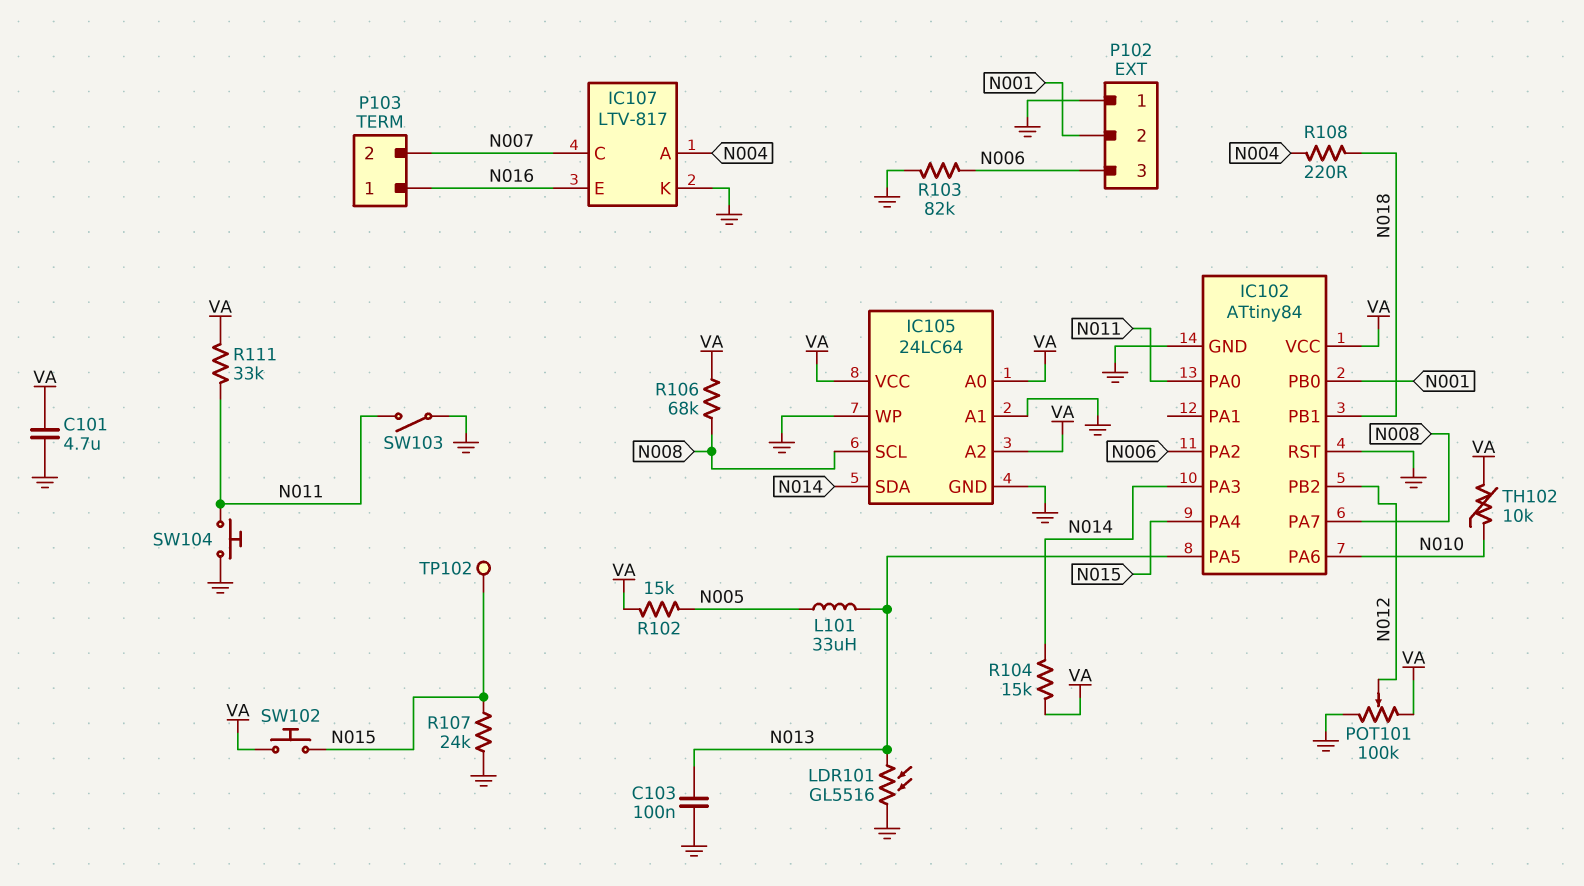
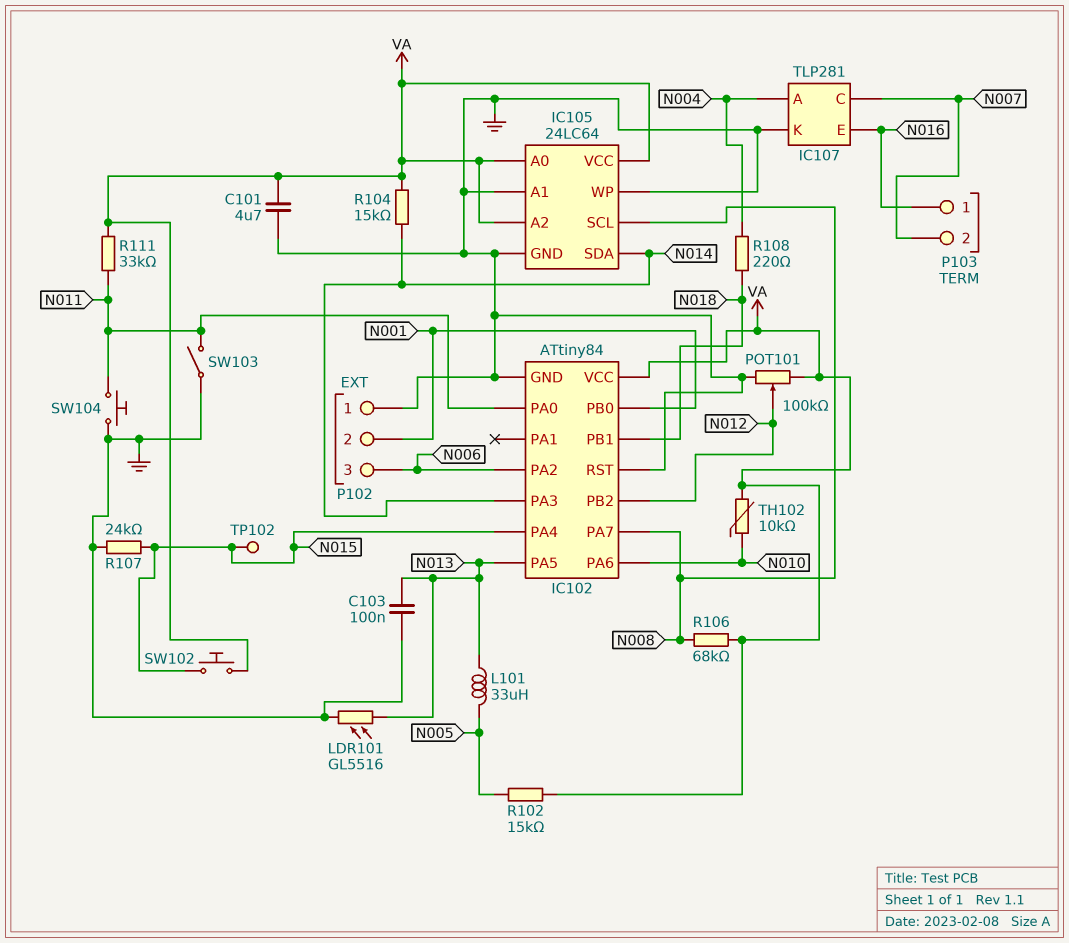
IC107: LTV-817 -> TLP281
R103: 82k (GND, N006) -> none

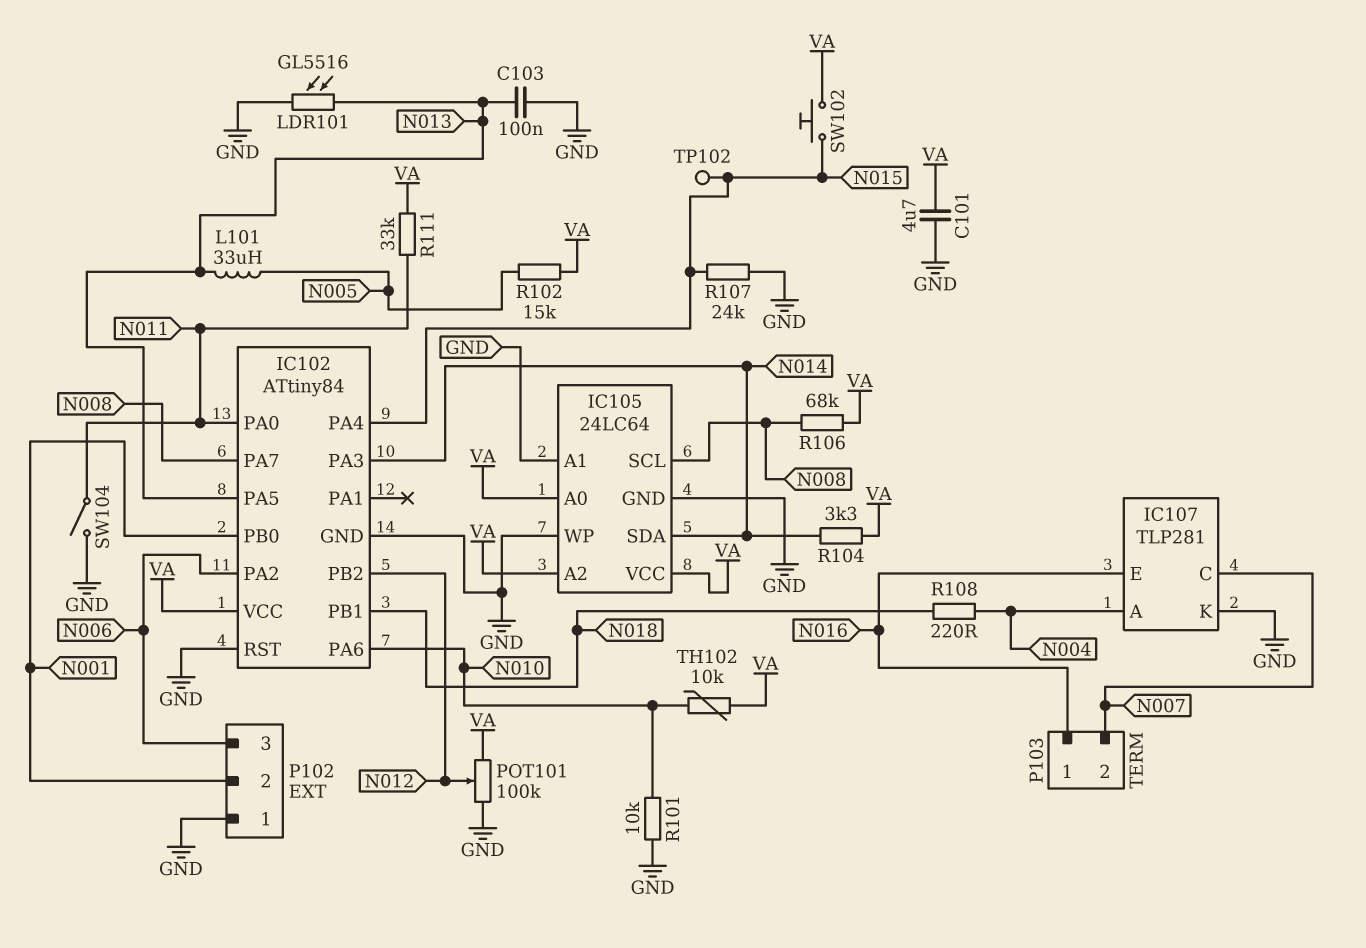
R101: none -> 10k (GND, N010)
R104: 15k (N014, VA) -> 3.3k (N014, VA)
SW103: switch (GND, N011) -> none
SW104: button (GND, N011) -> switch (GND, N011)

